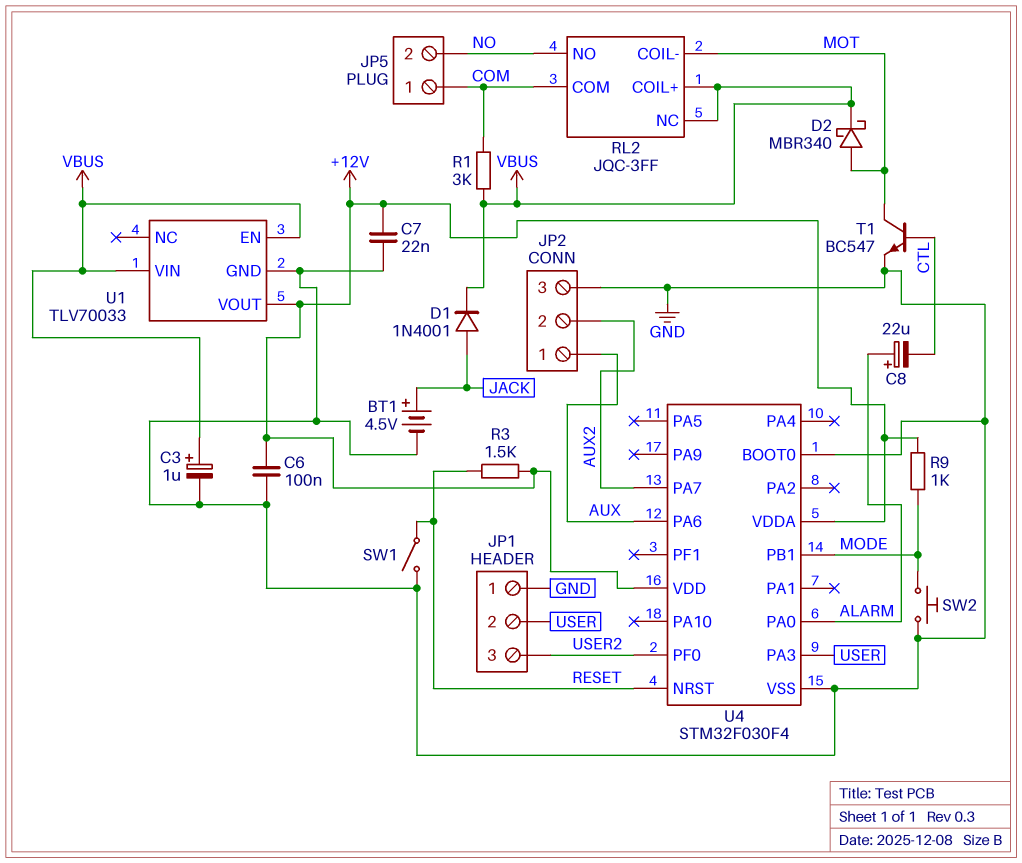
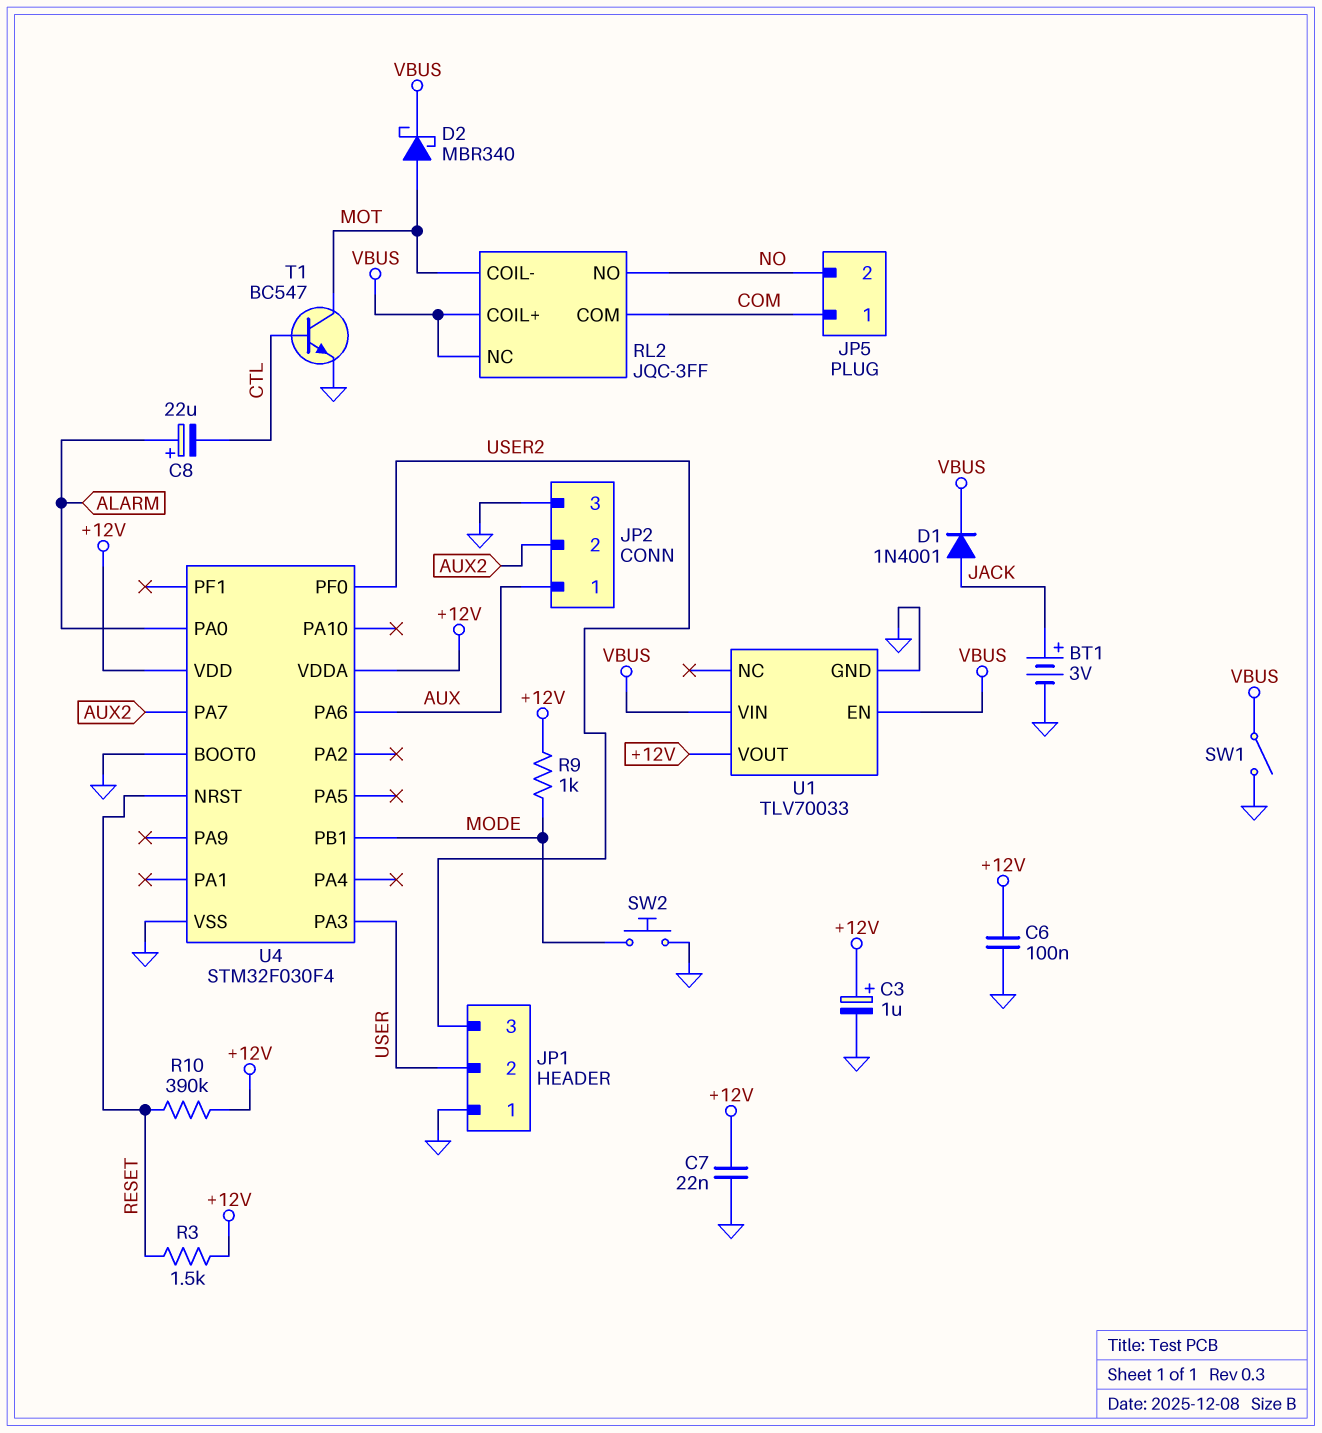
BT1: 4.5V (plus JACK, minus GND) -> 3V (plus JACK, minus GND)
C3: 1uF (plus VBUS, minus GND) -> 1uF (plus +12V, minus GND)
R1: 3k (COM, VBUS) -> none
R10: none -> 390k (+12V, RESET)
SW1: switch (GND, RESET) -> switch (GND, VBUS)

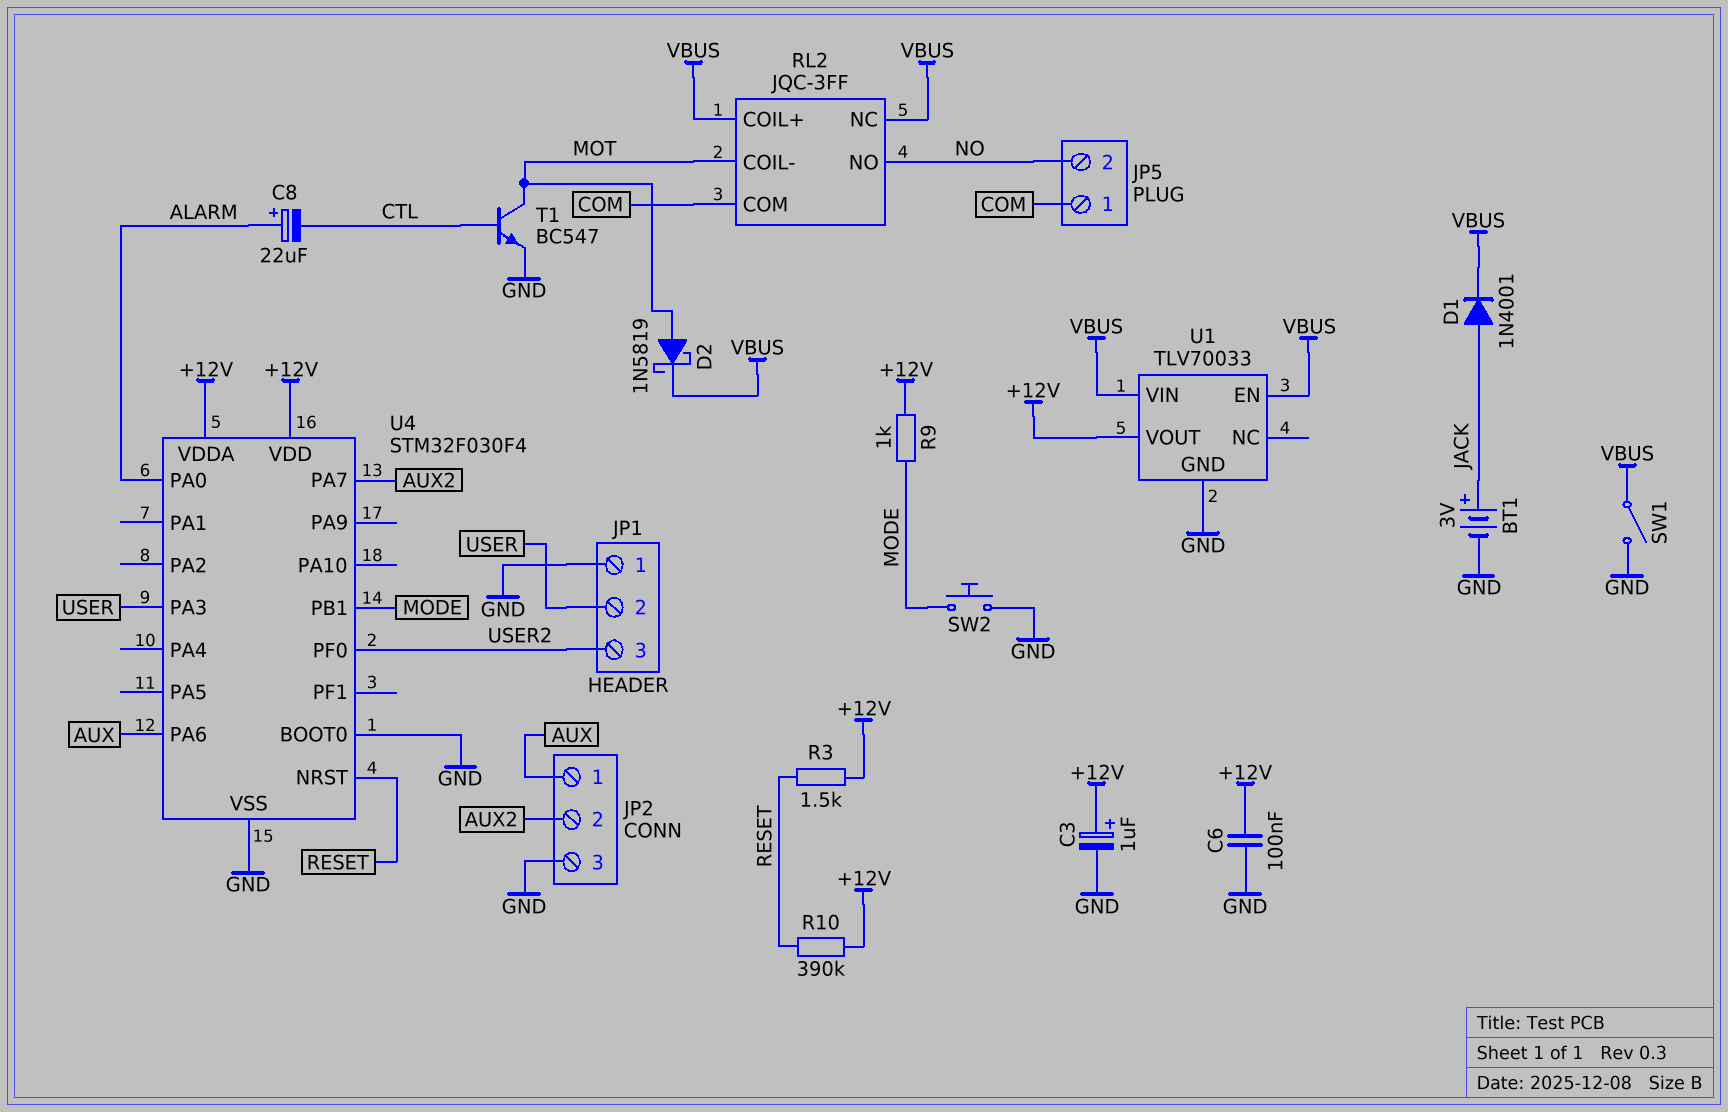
C7: 22nF (+12V, GND) -> none
D2: schottky MBR340 (A MOT, K VBUS) -> schottky 1N5819 (A MOT, K VBUS)

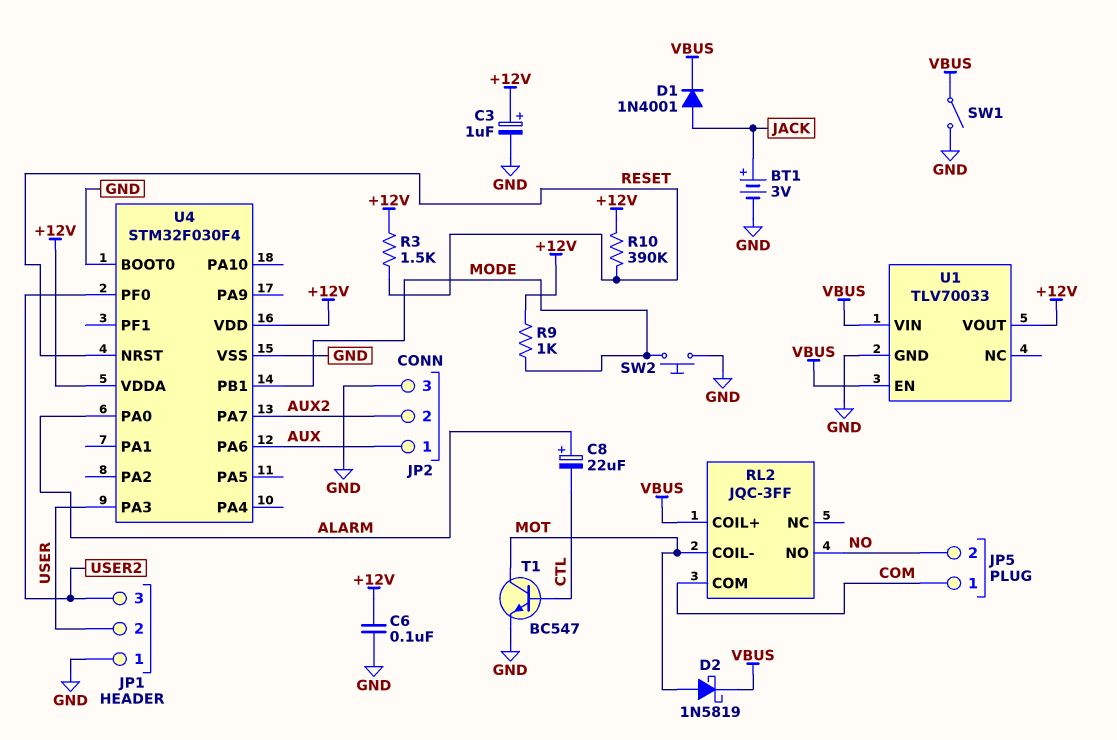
RL2 pin NC: VBUS -> none

